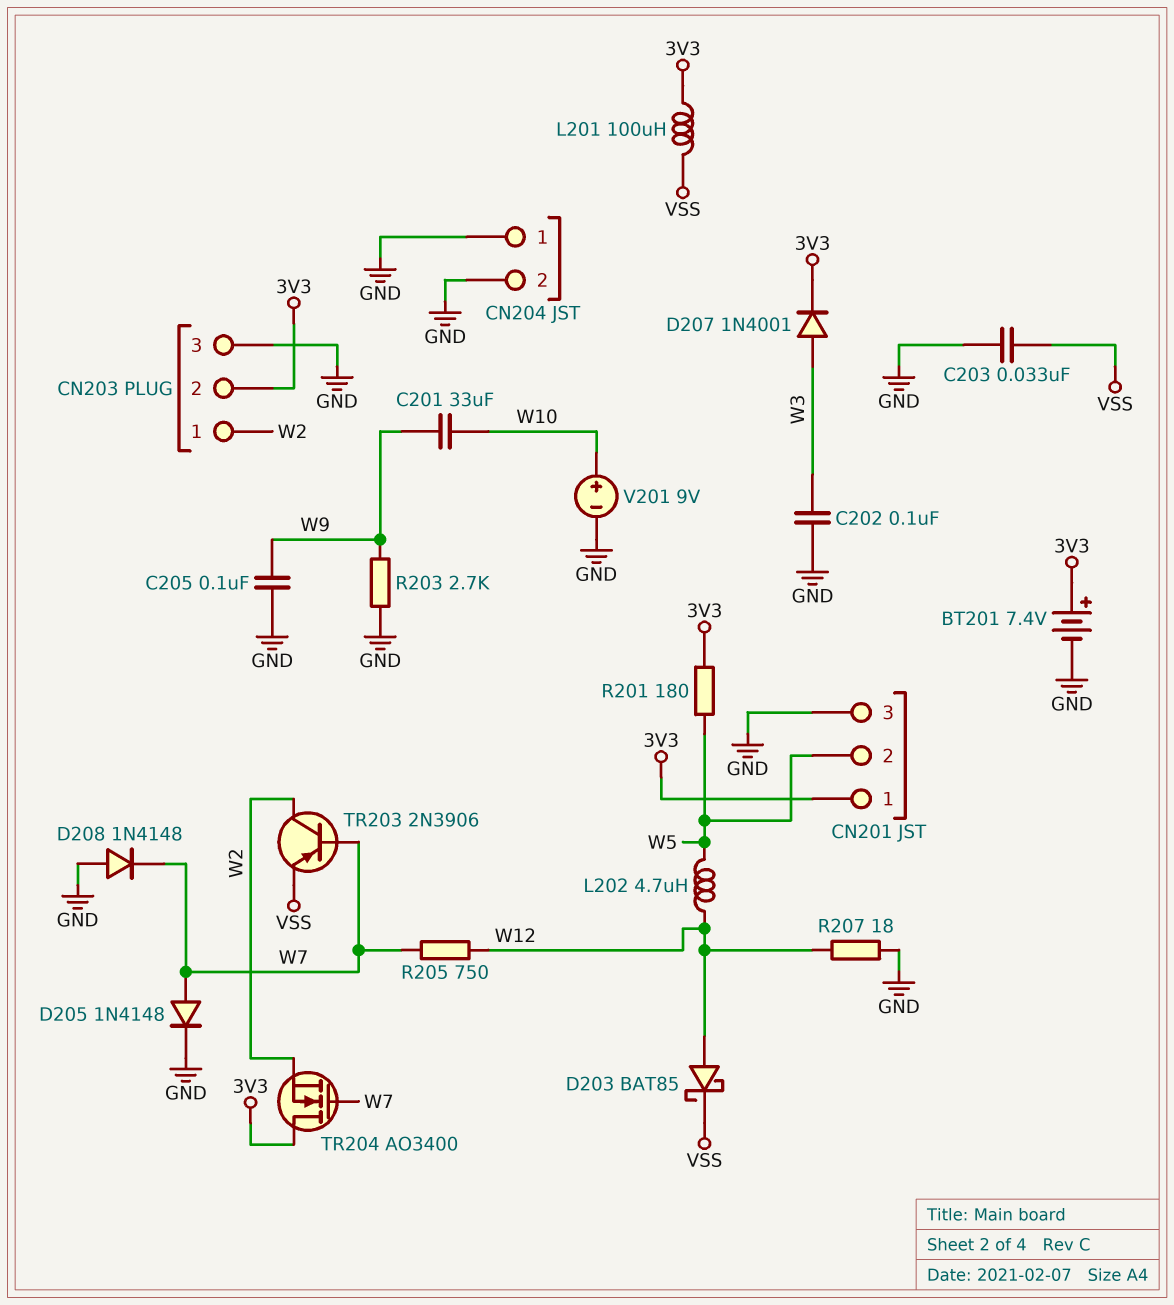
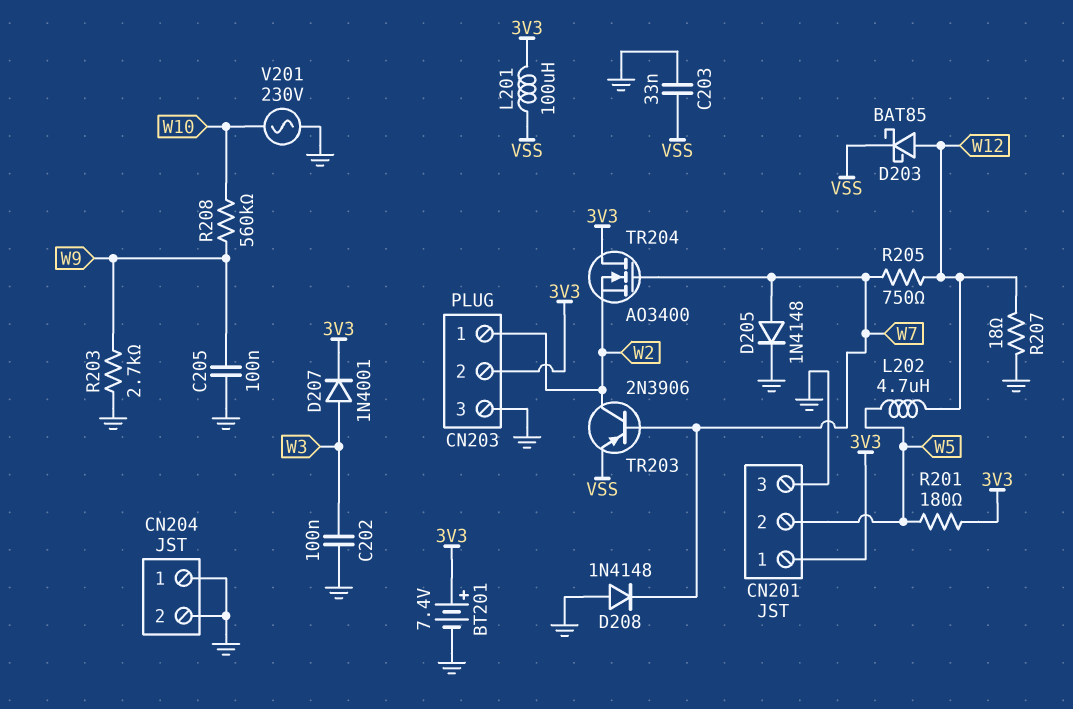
C201: 33uF (W9, W10) -> none
R208: none -> 560k (W9, W10)
V201: 9V (plus W10, minus GND) -> AC 230V (GND, W10)

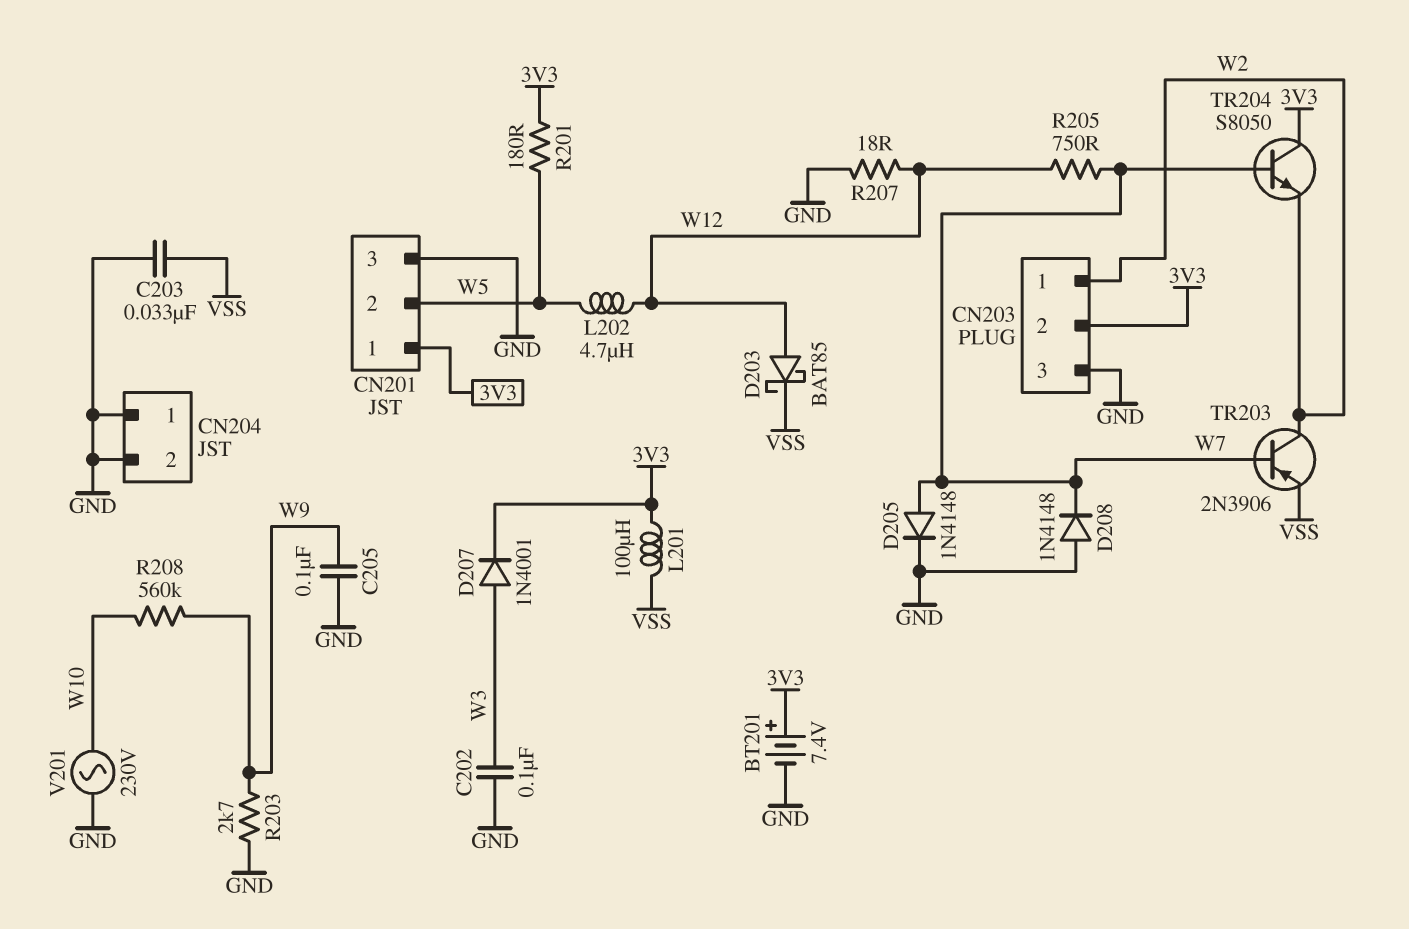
TR204: NMOS AO3400 (G W7, D 3V3, S W2) -> NPN S8050 (B W7, C 3V3, E W2)

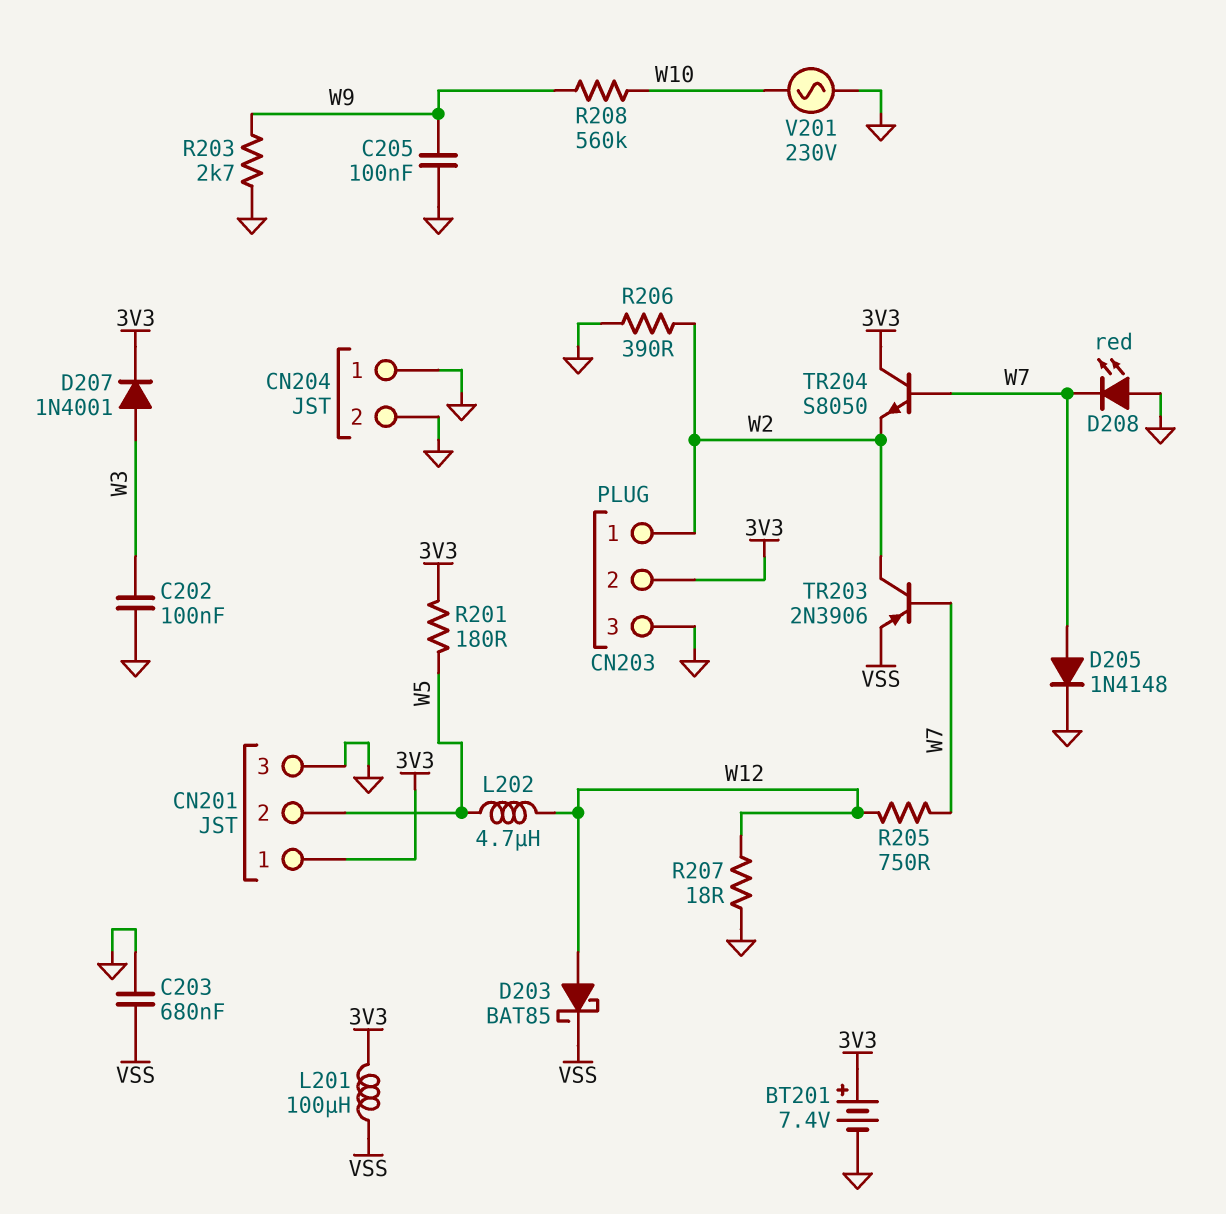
C203: 33nF (GND, VSS) -> 680nF (GND, VSS)
D208: diode 1N4148 (A GND, K W7) -> LED red (A GND, K W7)
R206: none -> 390 (GND, W2)

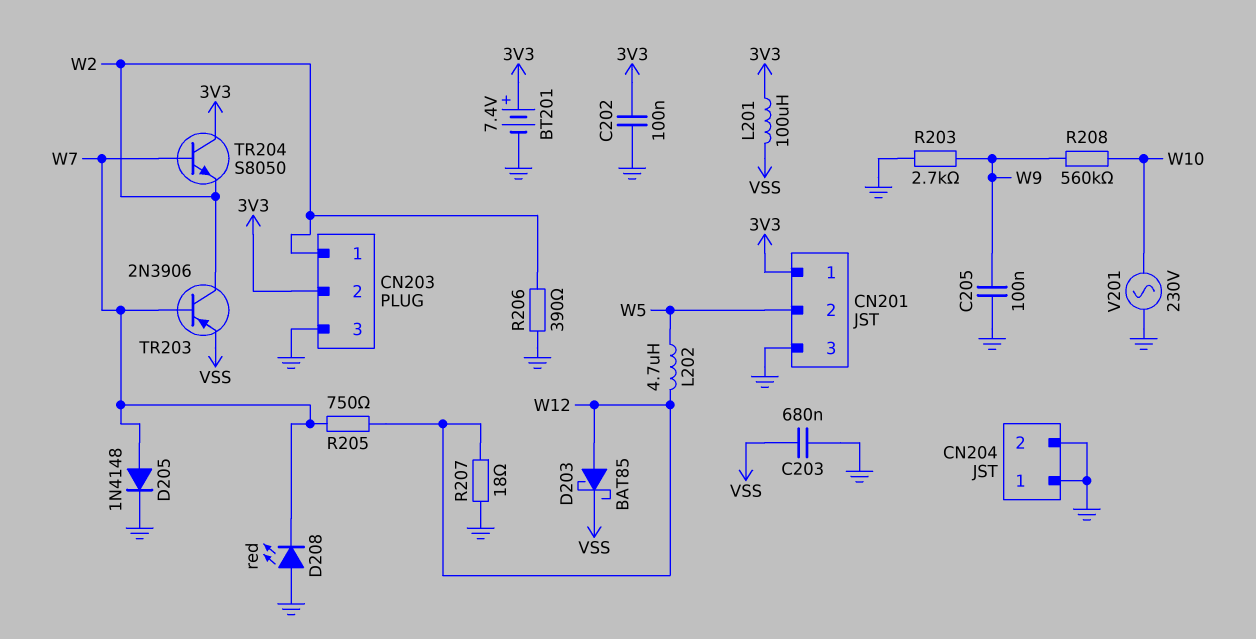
C202: 100nF (GND, W3) -> 100nF (3V3, GND)
D207: diode 1N4001 (A W3, K 3V3) -> none
R201: 180 (3V3, W5) -> none

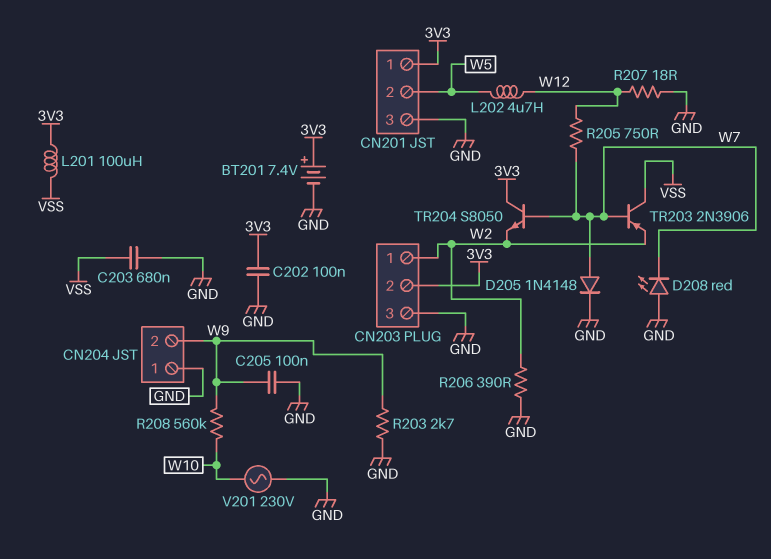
CN204 pin 2: GND -> W9
D203: schottky BAT85 (A W12, K VSS) -> none
TR203: PNP 2N3906 (B W7, C W2, E VSS) -> PNP 2N3906 (B W7, C VSS, E W2)

